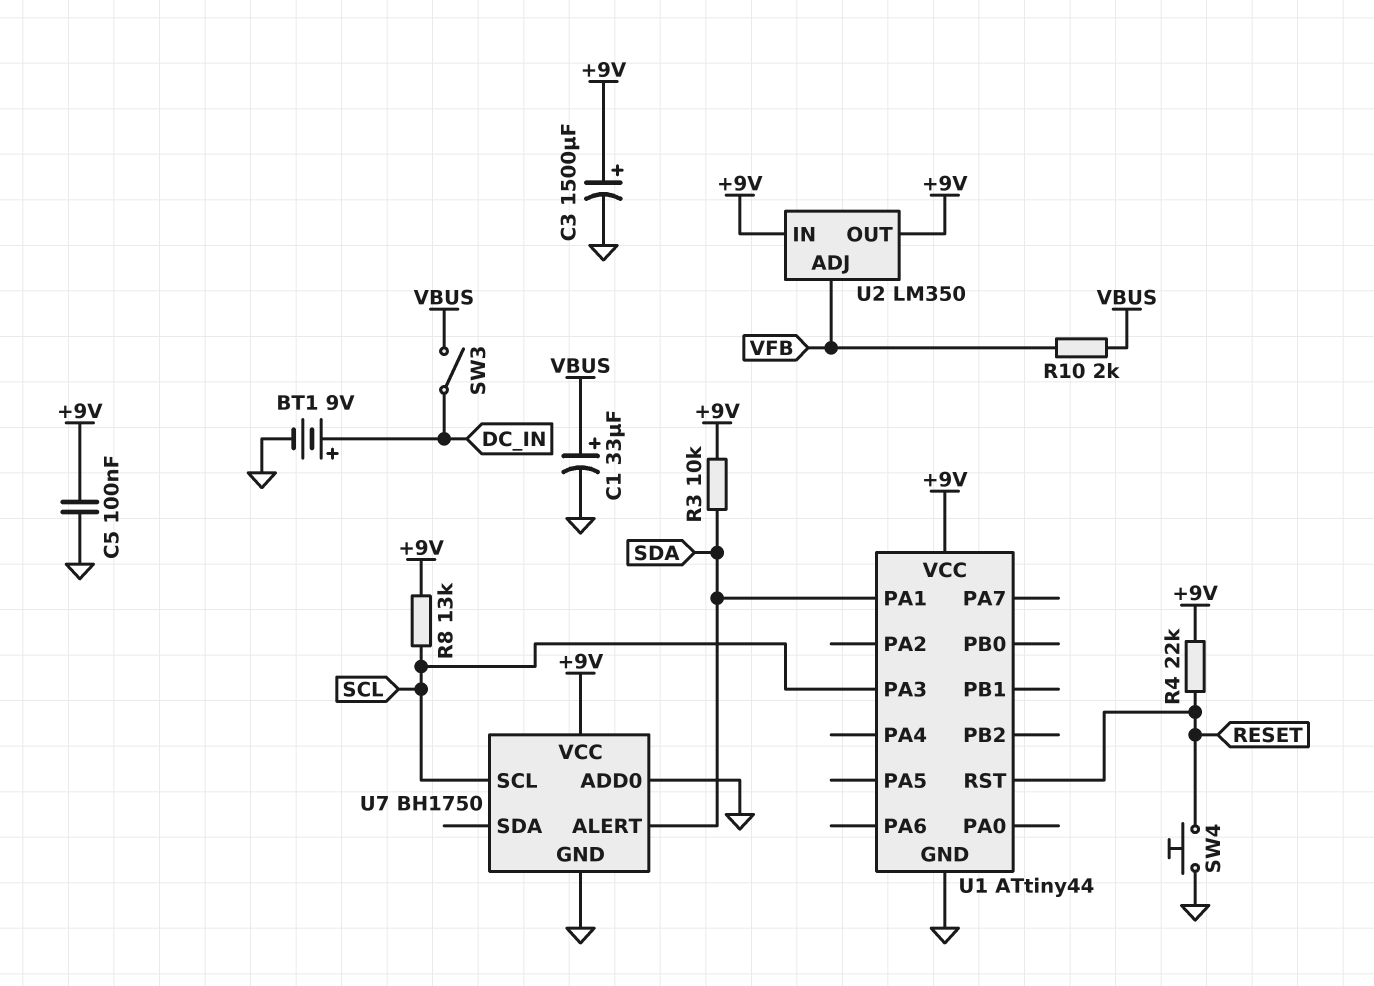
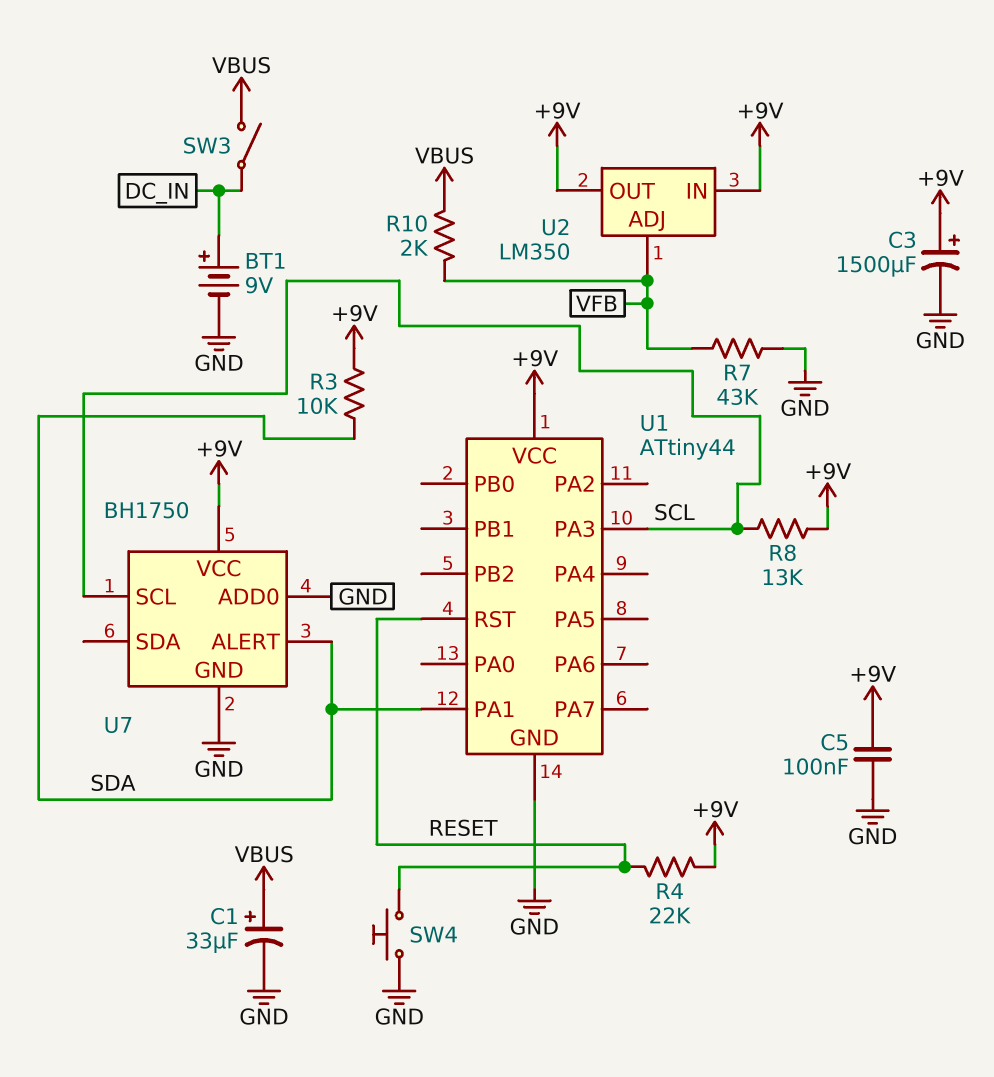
R7: none -> 43k (GND, VFB)

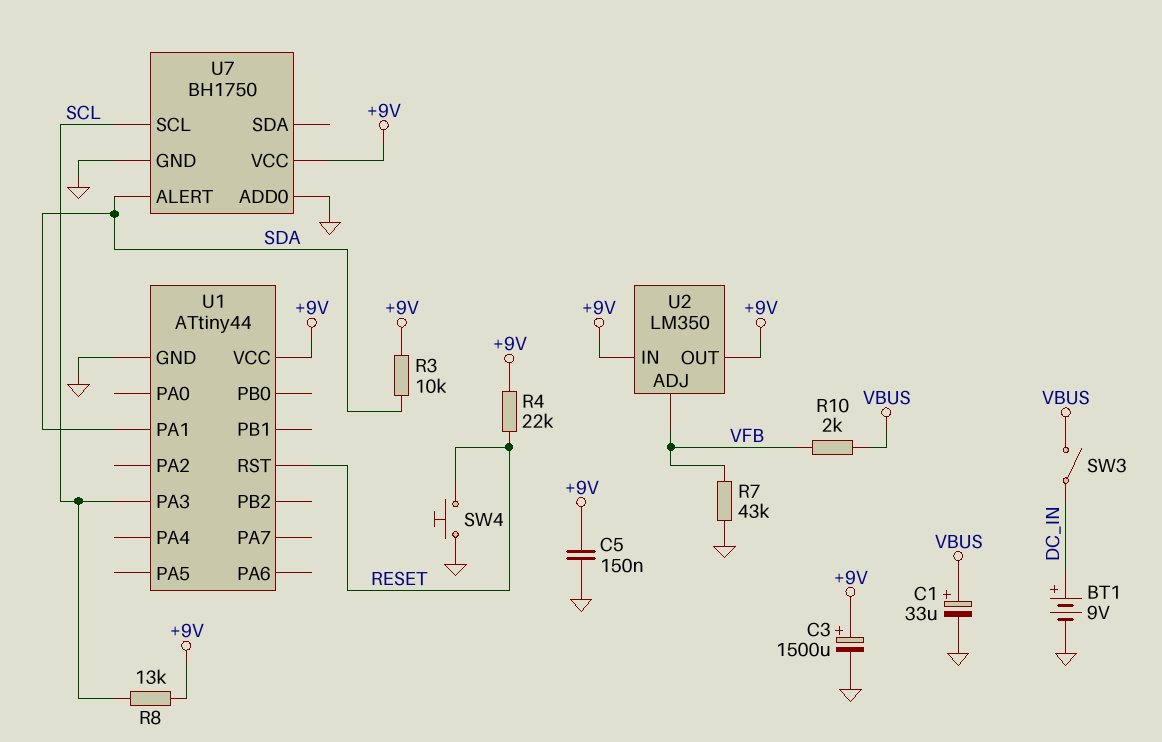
C5: 100nF (+9V, GND) -> 150nF (+9V, GND)

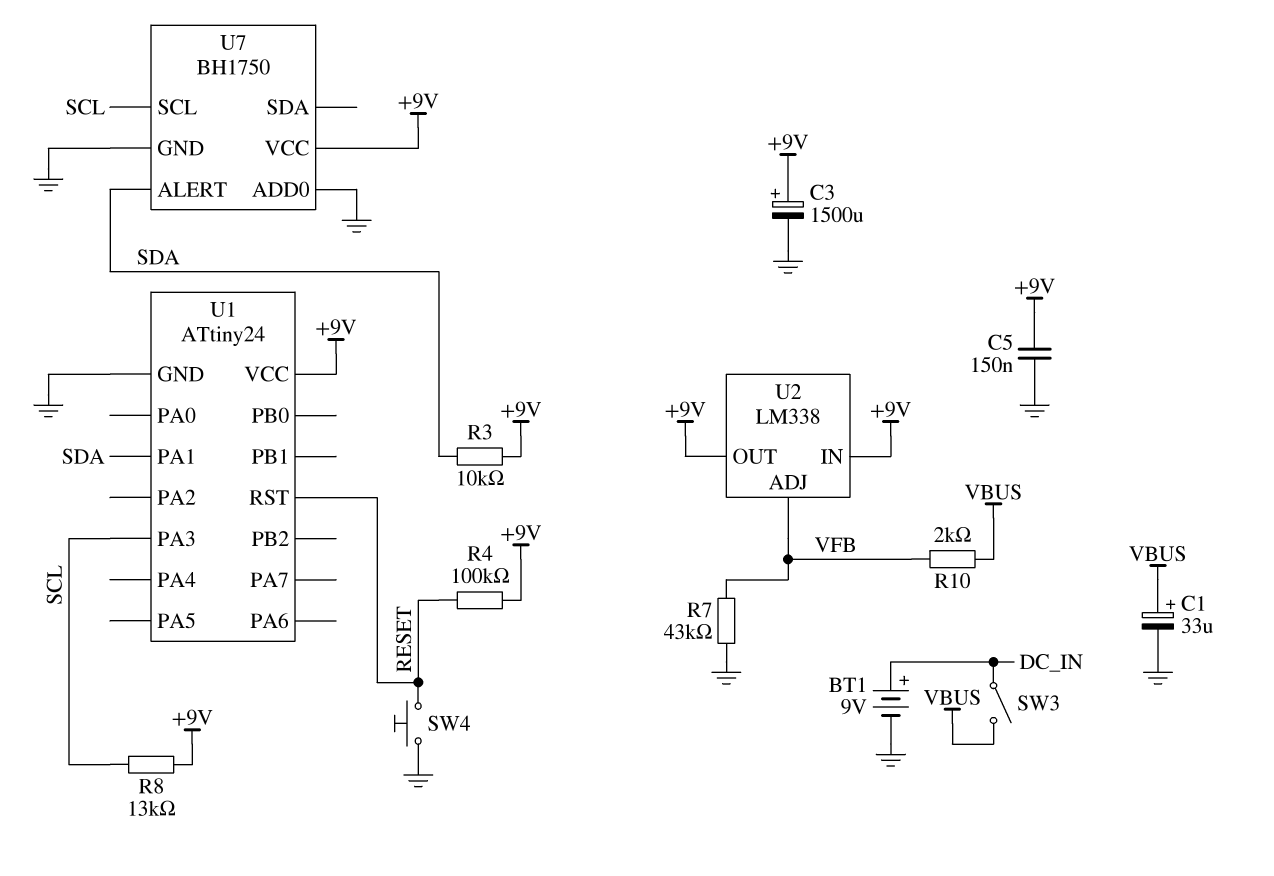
R4: 22k (+9V, RESET) -> 100k (+9V, RESET)
U1: ATtiny44 -> ATtiny24
U2: LM350 -> LM338

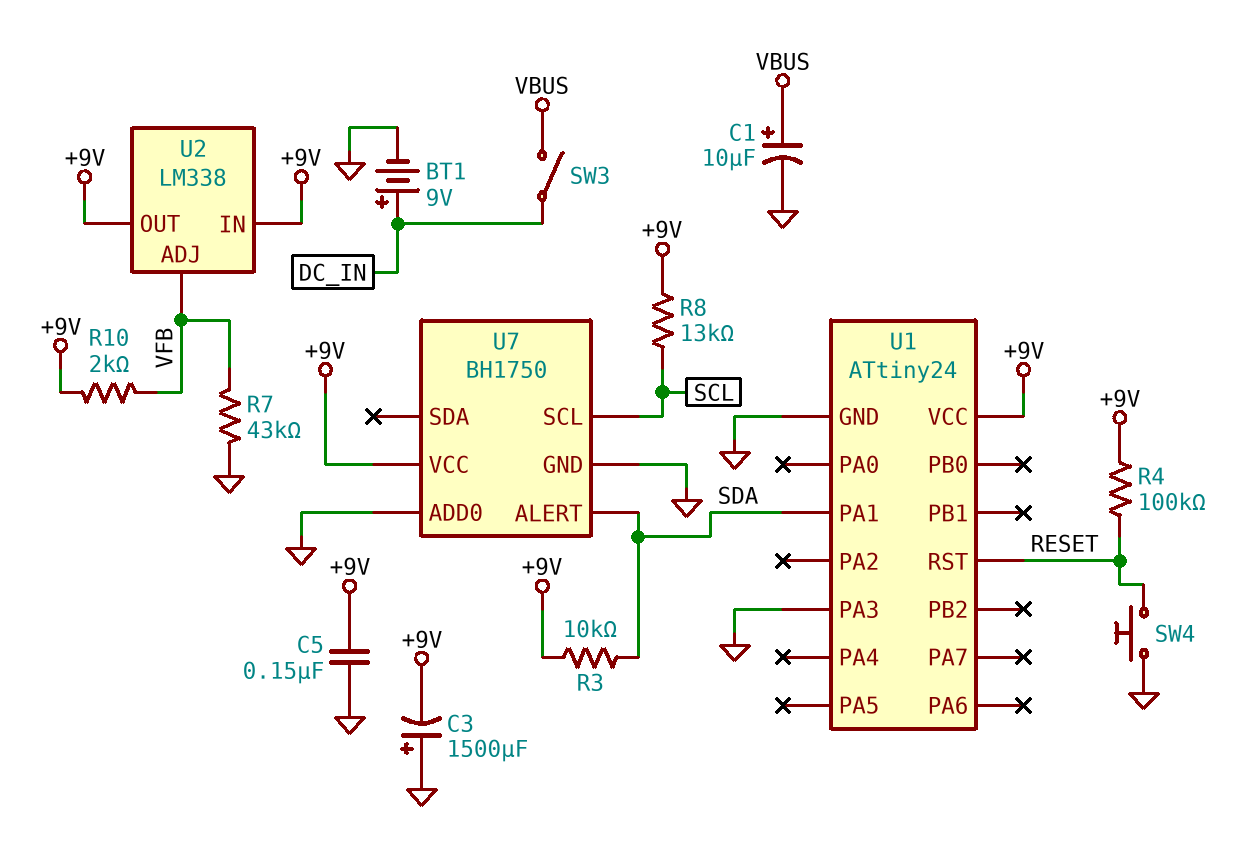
C1: 33uF (plus VBUS, minus GND) -> 10uF (plus VBUS, minus GND)
C3: 1500uF (plus +9V, minus GND) -> 1500uF (plus GND, minus +9V)
R10: 2k (VBUS, VFB) -> 2k (+9V, VFB)
U1 pin PA3: SCL -> GND

